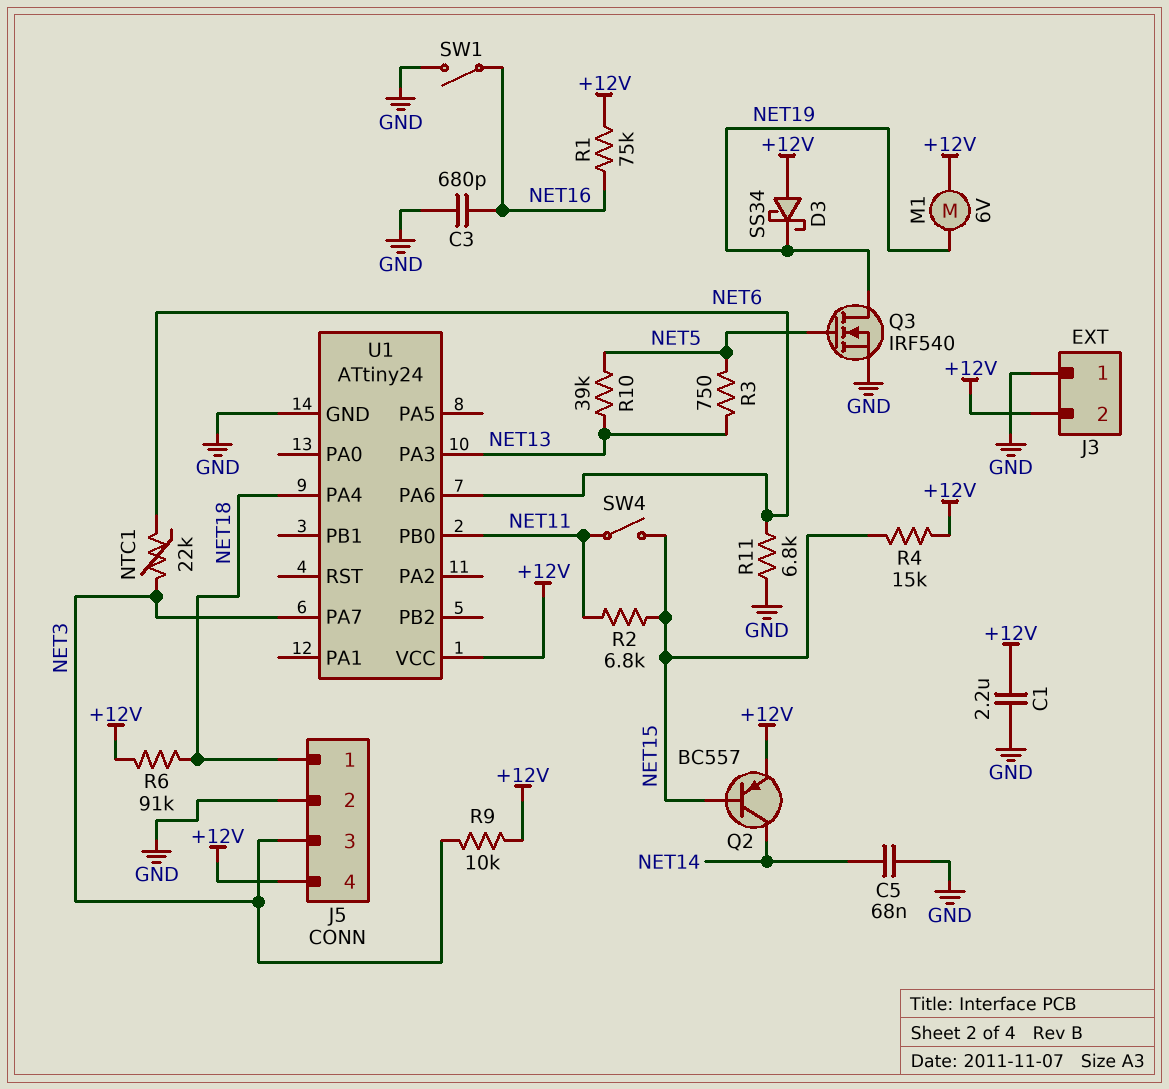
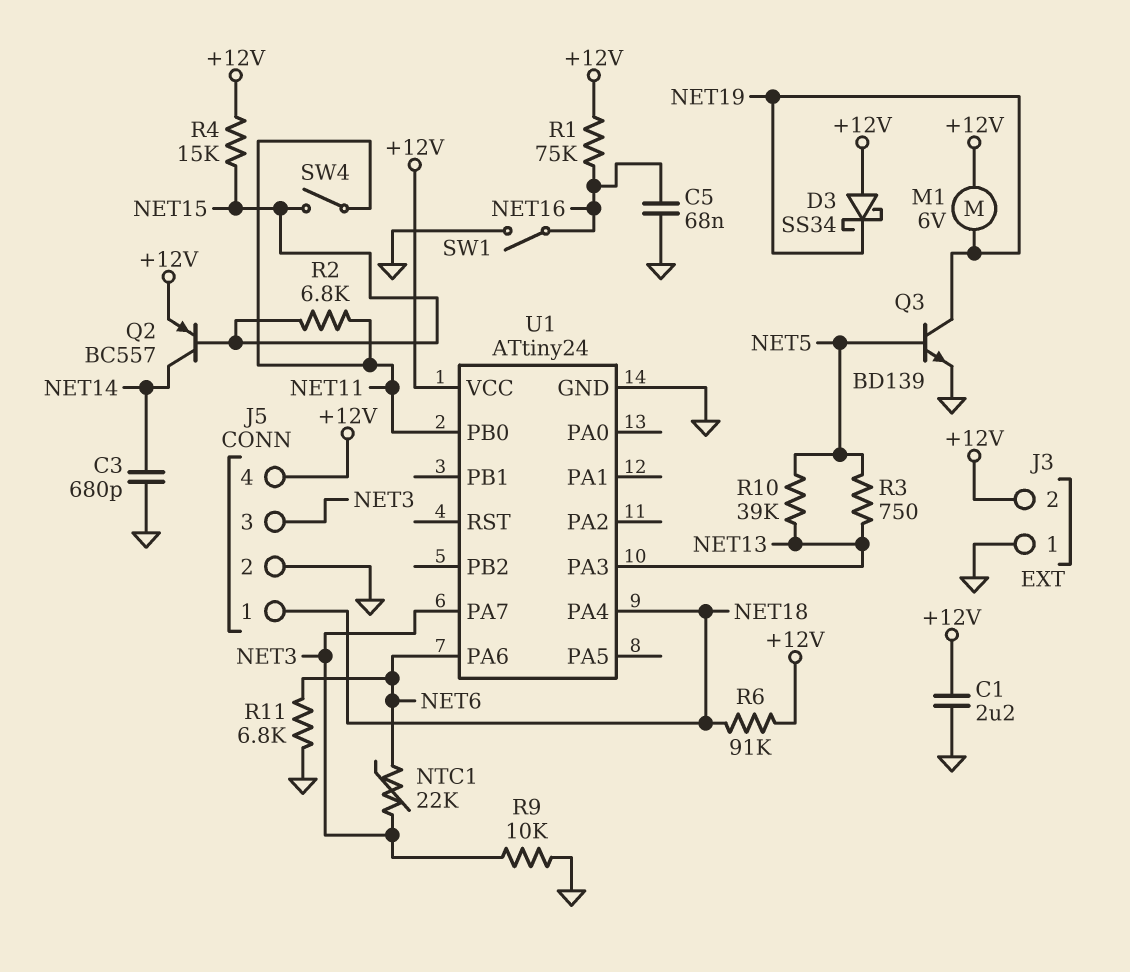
C3: 680pF (GND, NET16) -> 680pF (GND, NET14)
C5: 68nF (GND, NET14) -> 68nF (GND, NET16)
Q3: NMOS IRF540 (G NET5, D NET19, S GND) -> NPN BD139 (B NET5, C NET19, E GND)
R9: 10k (+12V, NET3) -> 10k (GND, NET3)

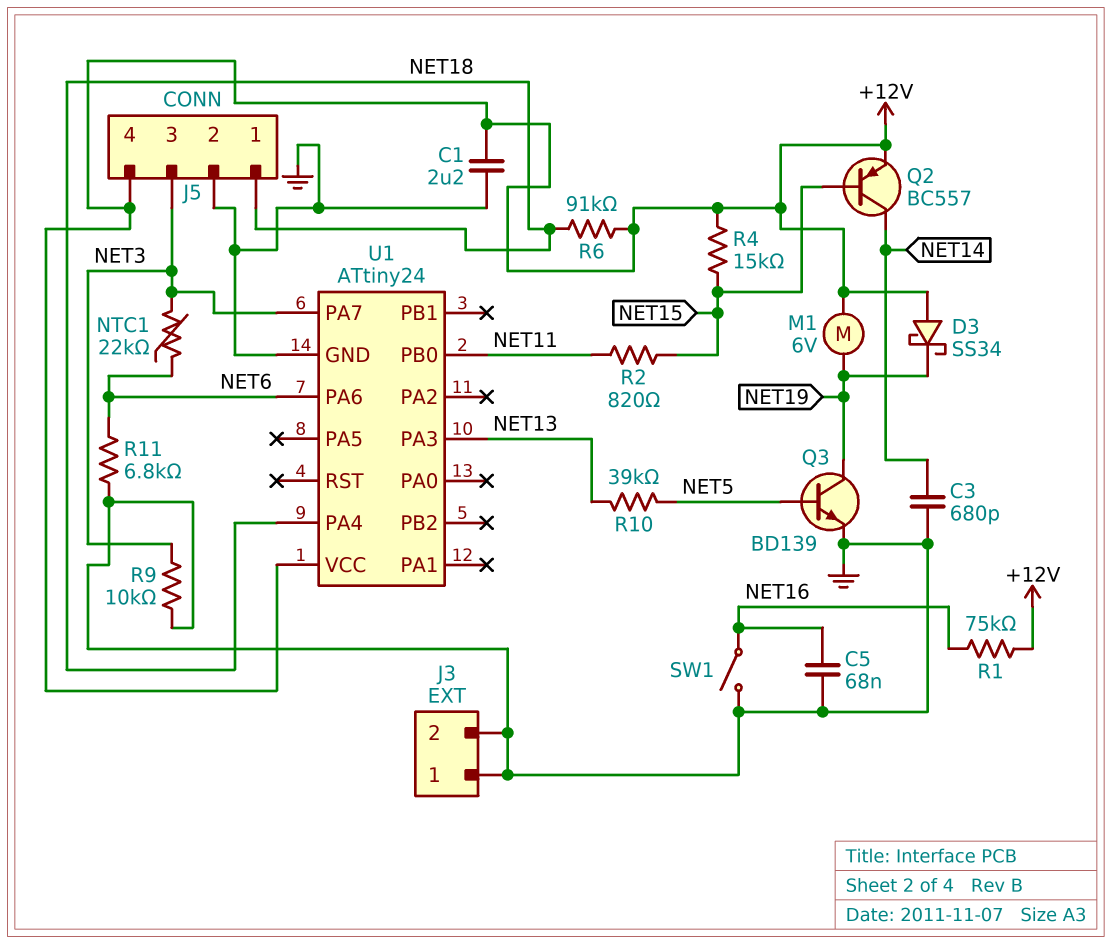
J3 pin 2: +12V -> GND
R2: 6.8k (NET11, NET15) -> 820 (NET11, NET15)
R3: 750 (NET5, NET13) -> none
SW4: switch (NET11, NET15) -> none

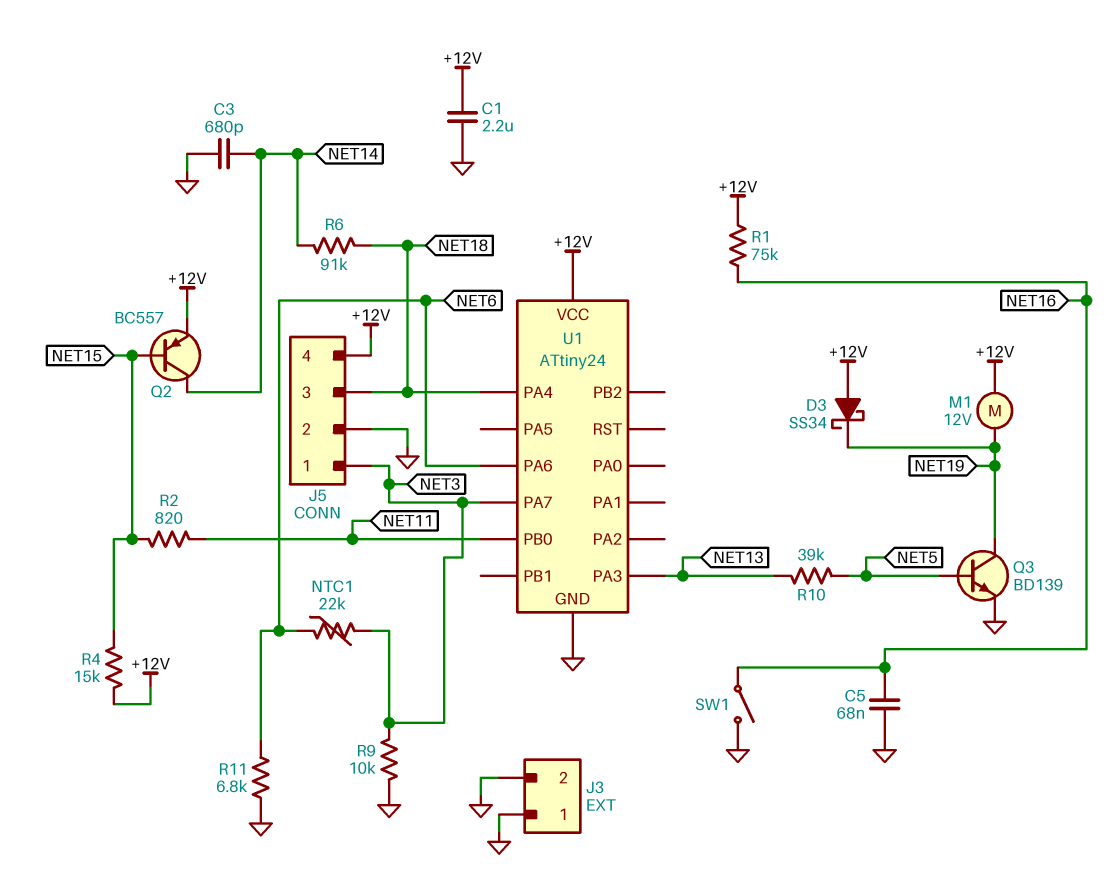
J5 pin 1: NET18 -> NET3
J5 pin 3: NET3 -> NET18
M1: motor 6V (+12V, NET19) -> motor 12V (+12V, NET19)
R6: 91k (+12V, NET18) -> 91k (NET14, NET18)

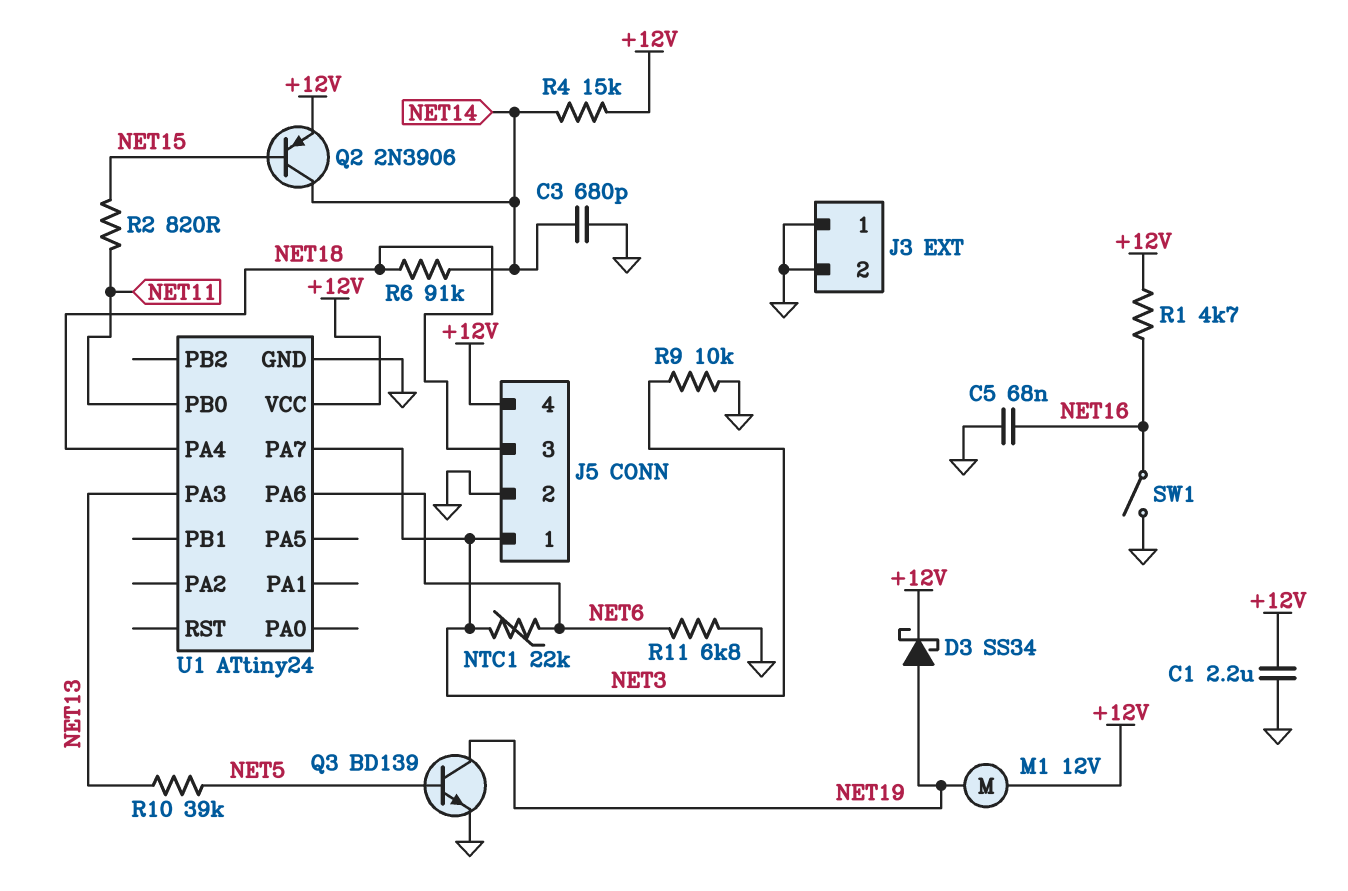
D3: schottky SS34 (A +12V, K NET19) -> schottky SS34 (A NET19, K +12V)
Q2: PNP BC557 (B NET15, C NET14, E +12V) -> PNP 2N3906 (B NET15, C NET14, E +12V)
R1: 75k (+12V, NET16) -> 4.7k (+12V, NET16)
R4: 15k (+12V, NET15) -> 15k (+12V, NET14)

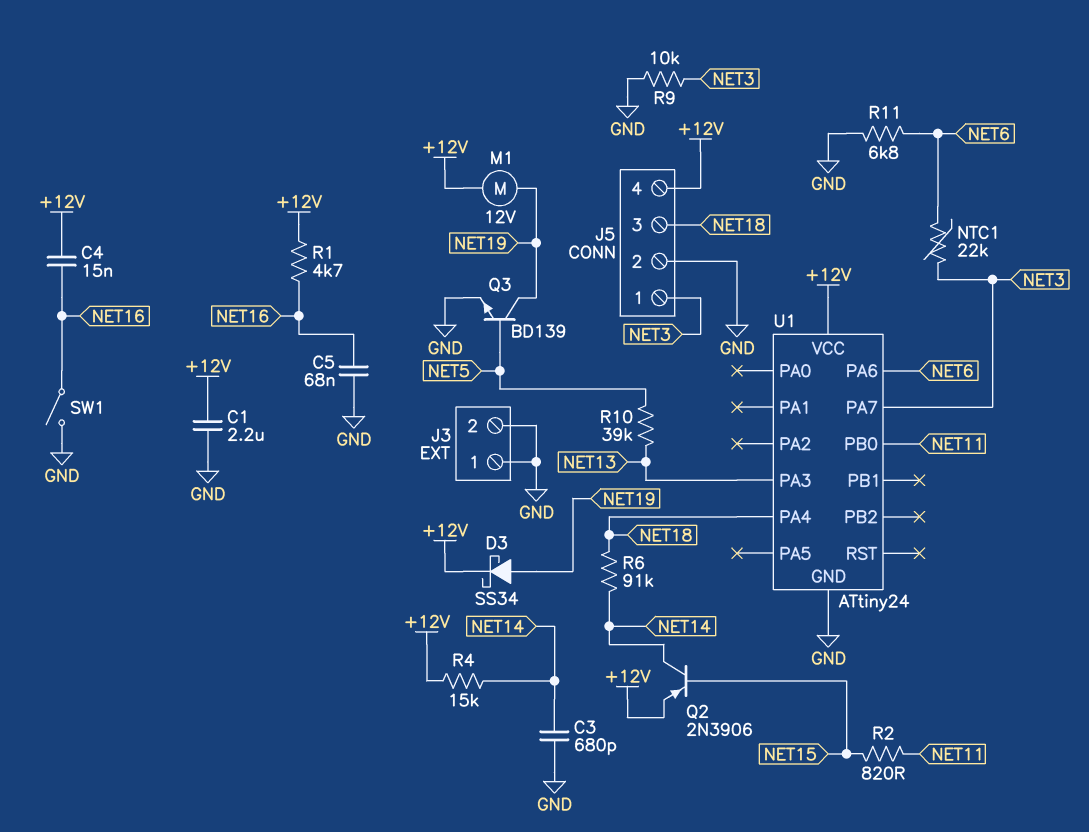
C4: none -> 15nF (+12V, NET16)

